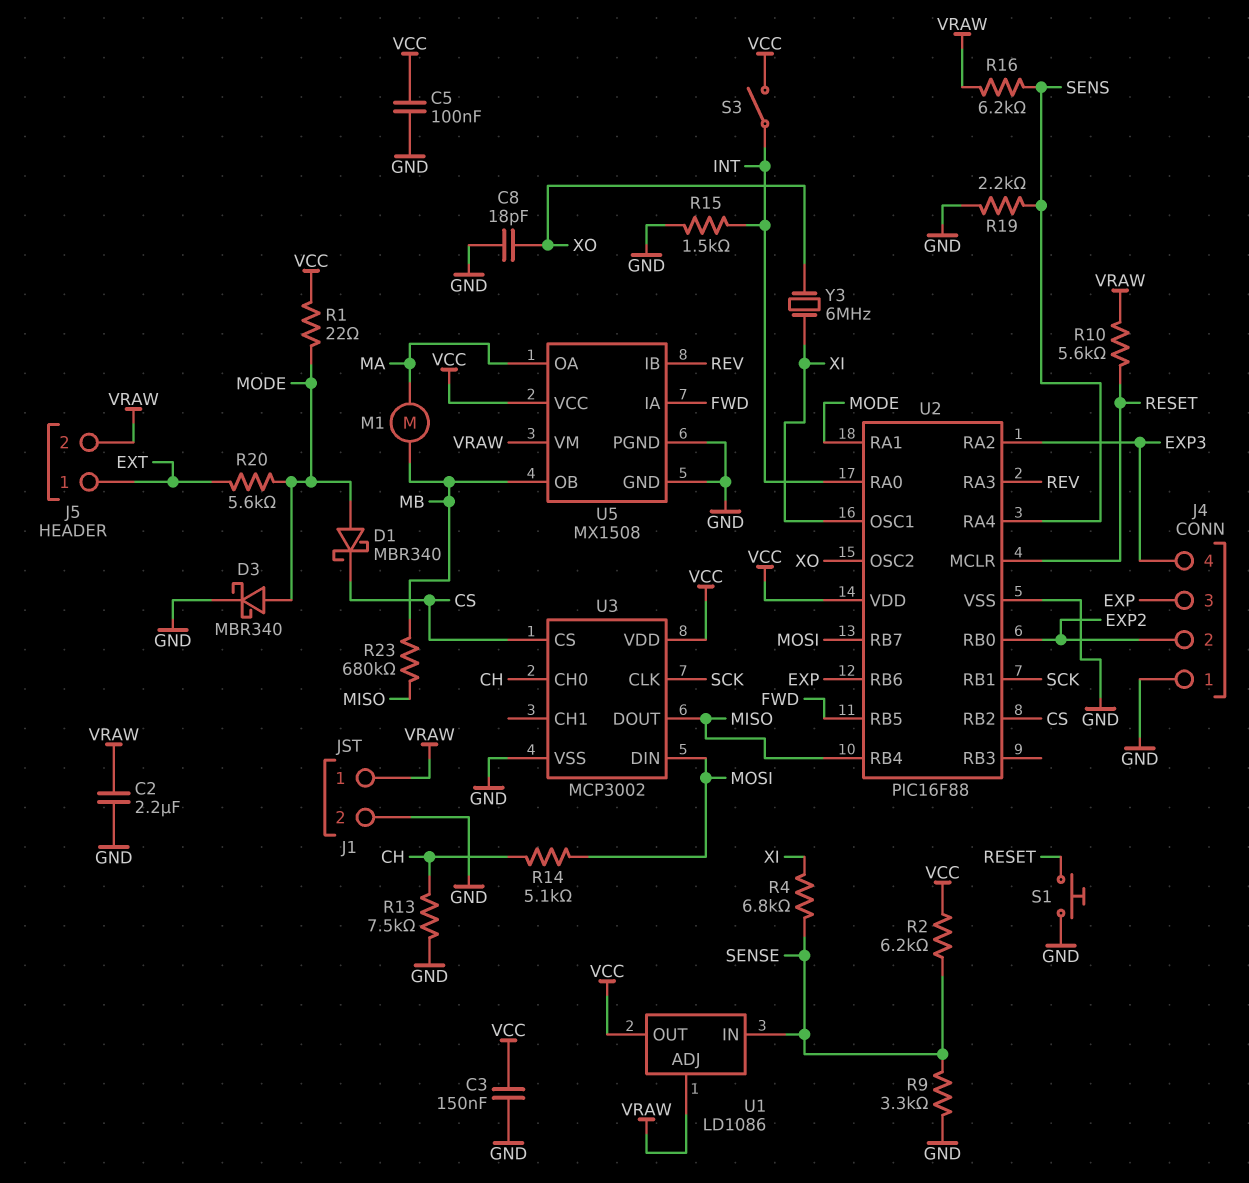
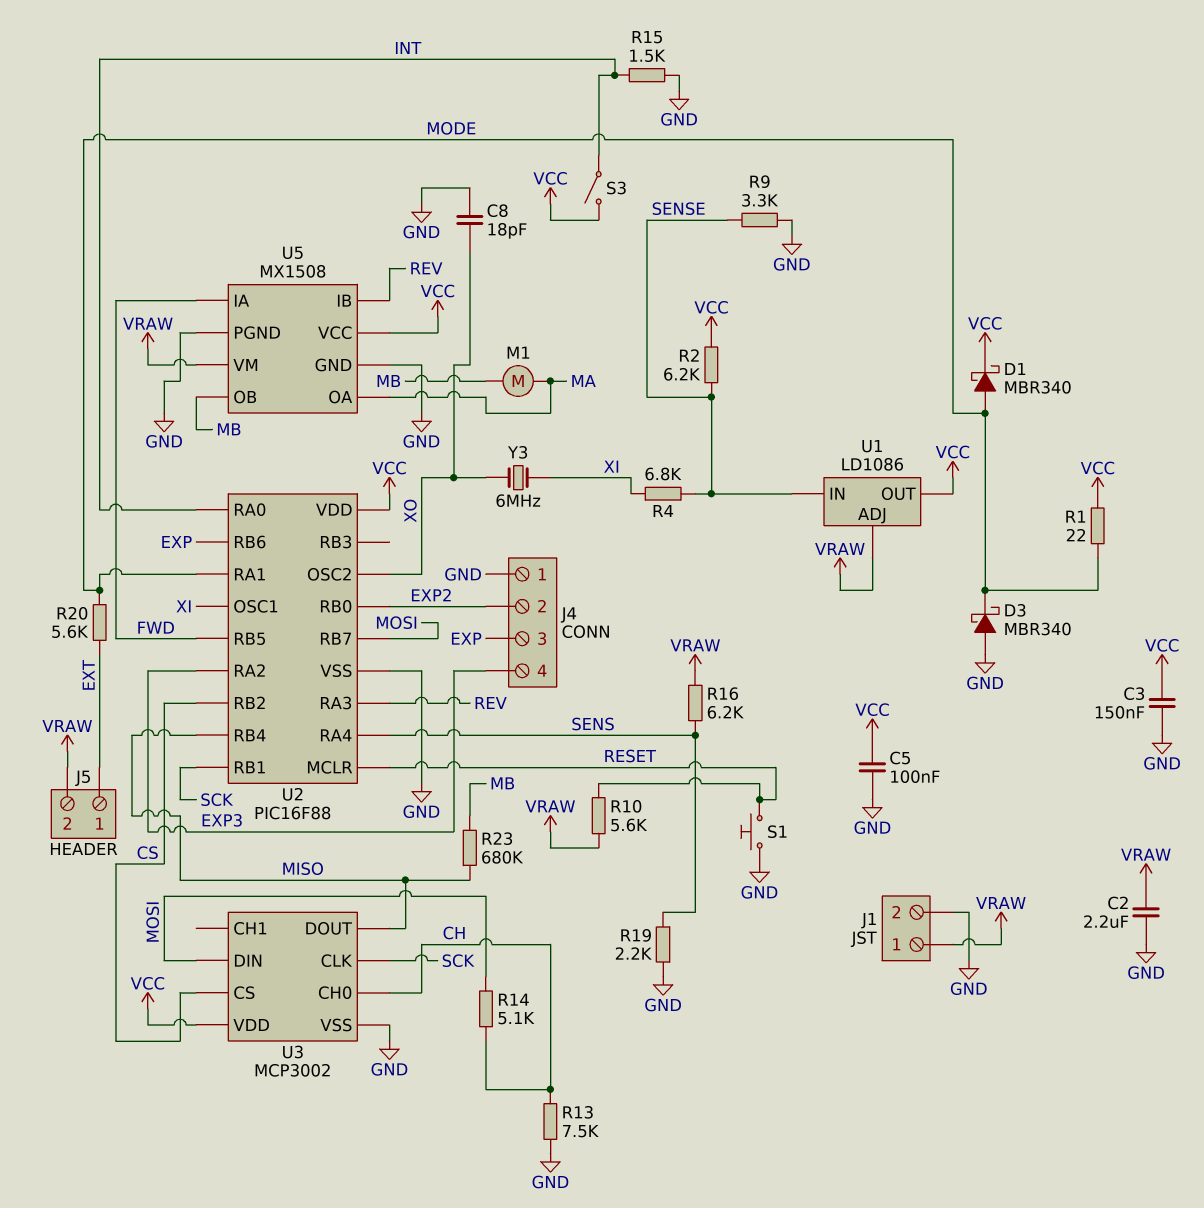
D1: schottky MBR340 (A MODE, K CS) -> schottky MBR340 (A MODE, K VCC)
D3: schottky MBR340 (A MODE, K GND) -> schottky MBR340 (A GND, K MODE)

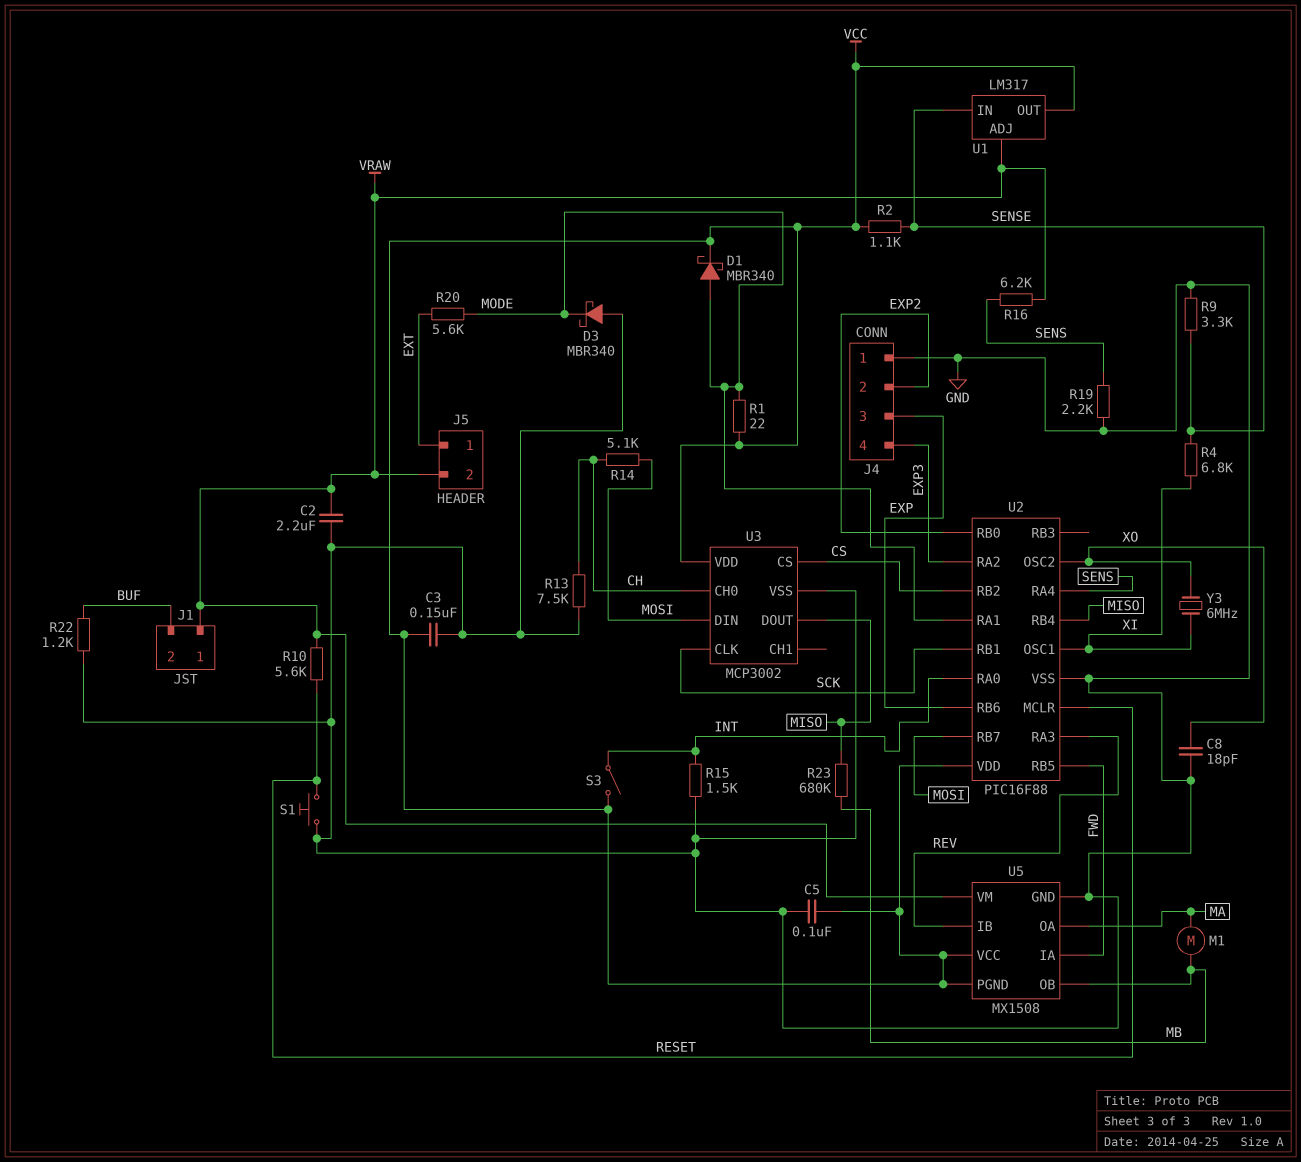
J1 pin 2: GND -> BUF
R2: 6.2k (SENSE, VCC) -> 1.1k (SENSE, VCC)
R22: none -> 1.2k (BUF, GND)
U1: LD1086 -> LM317
U5 pin PGND: GND -> VCC

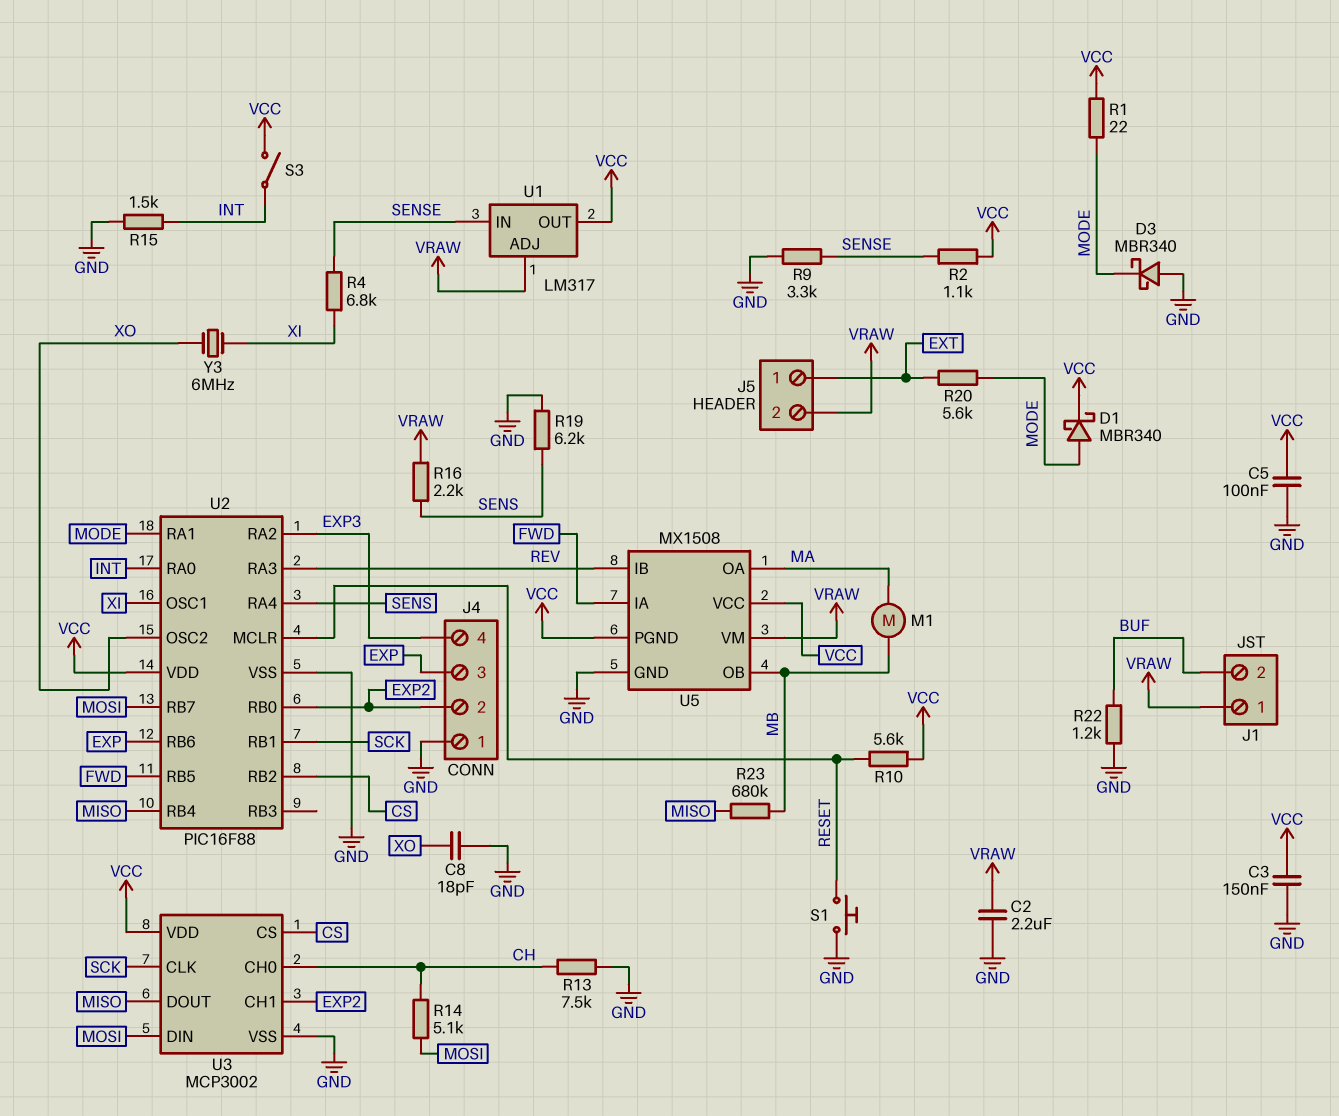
R10: 5.6k (RESET, VRAW) -> 5.6k (RESET, VCC)
R16: 6.2k (SENS, VRAW) -> 2.2k (SENS, VRAW)
R19: 2.2k (GND, SENS) -> 6.2k (GND, SENS)
U3 pin CH1: none -> EXP2

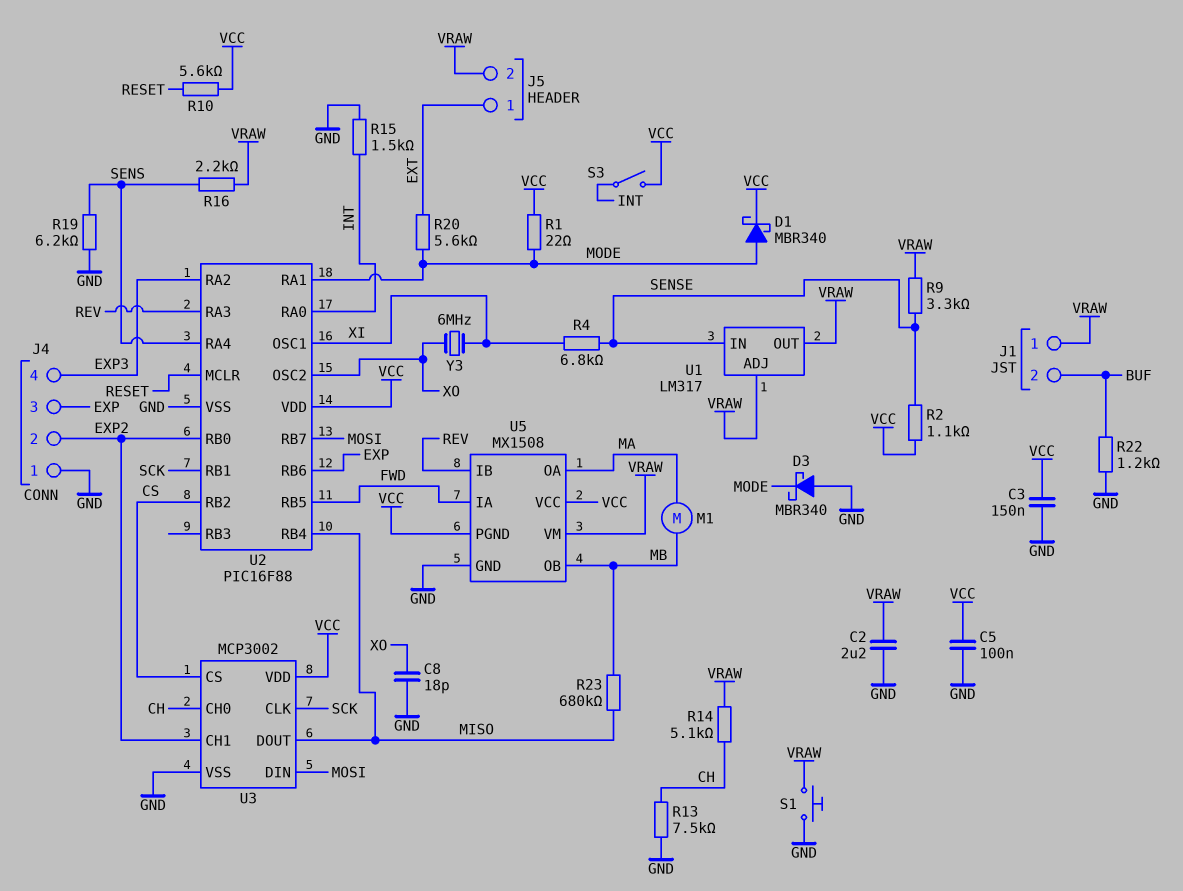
R9: 3.3k (GND, SENSE) -> 3.3k (SENSE, VRAW)
R14: 5.1k (CH, MOSI) -> 5.1k (CH, VRAW)
S1: button (GND, RESET) -> button (GND, VRAW)
U1 pin OUT: VCC -> VRAW

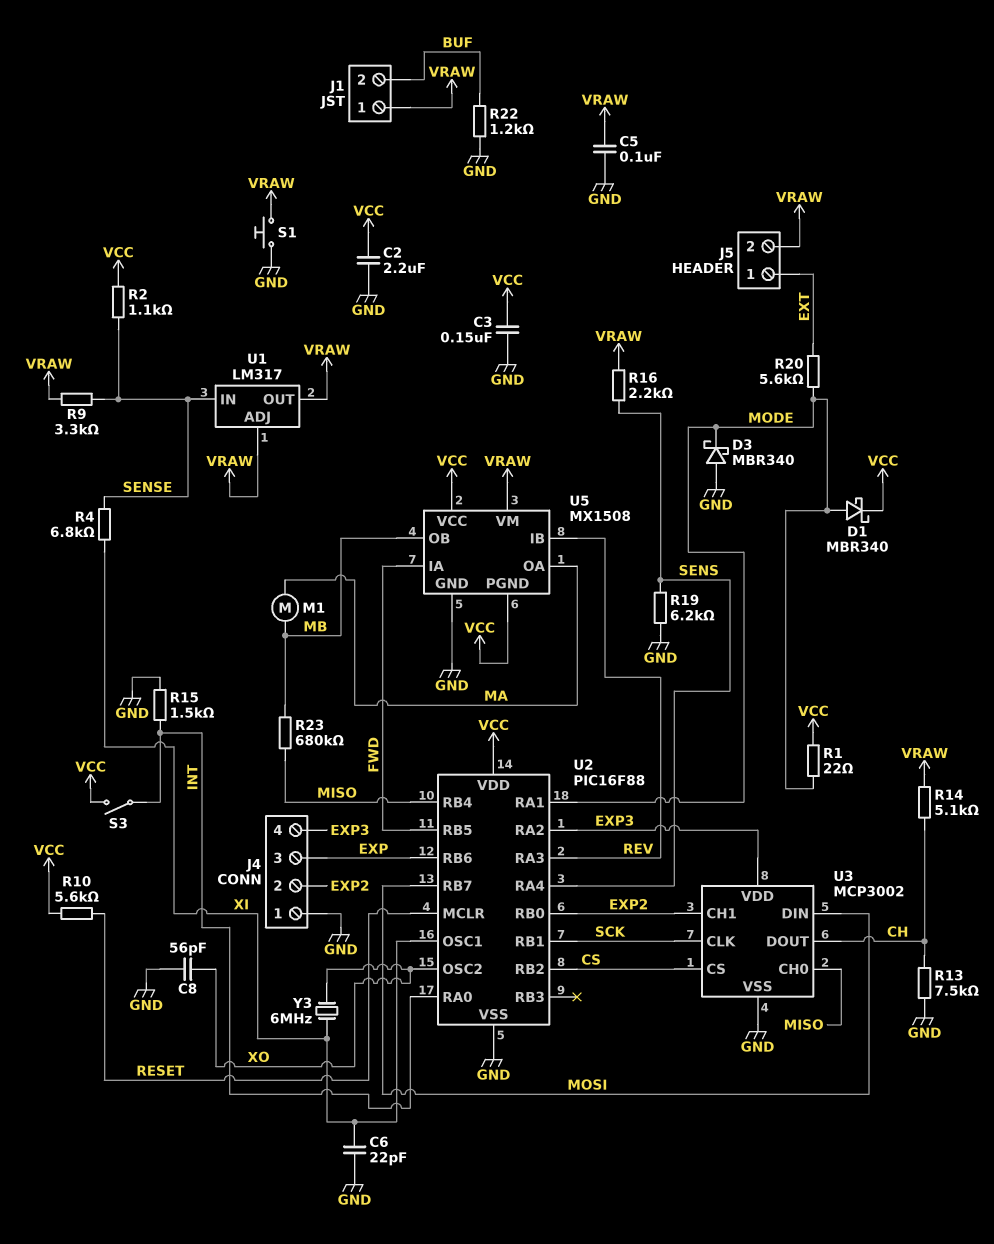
C2: 2.2uF (GND, VRAW) -> 2.2uF (GND, VCC)
C5: 100nF (GND, VCC) -> 100nF (GND, VRAW)
C6: none -> 22pF (GND, XI)
C8: 18pF (GND, XO) -> 56pF (GND, XO)
U3 pin CH0: CH -> MISO
U3 pin DOUT: MISO -> CH
U3 pin VDD: VCC -> EXP3

